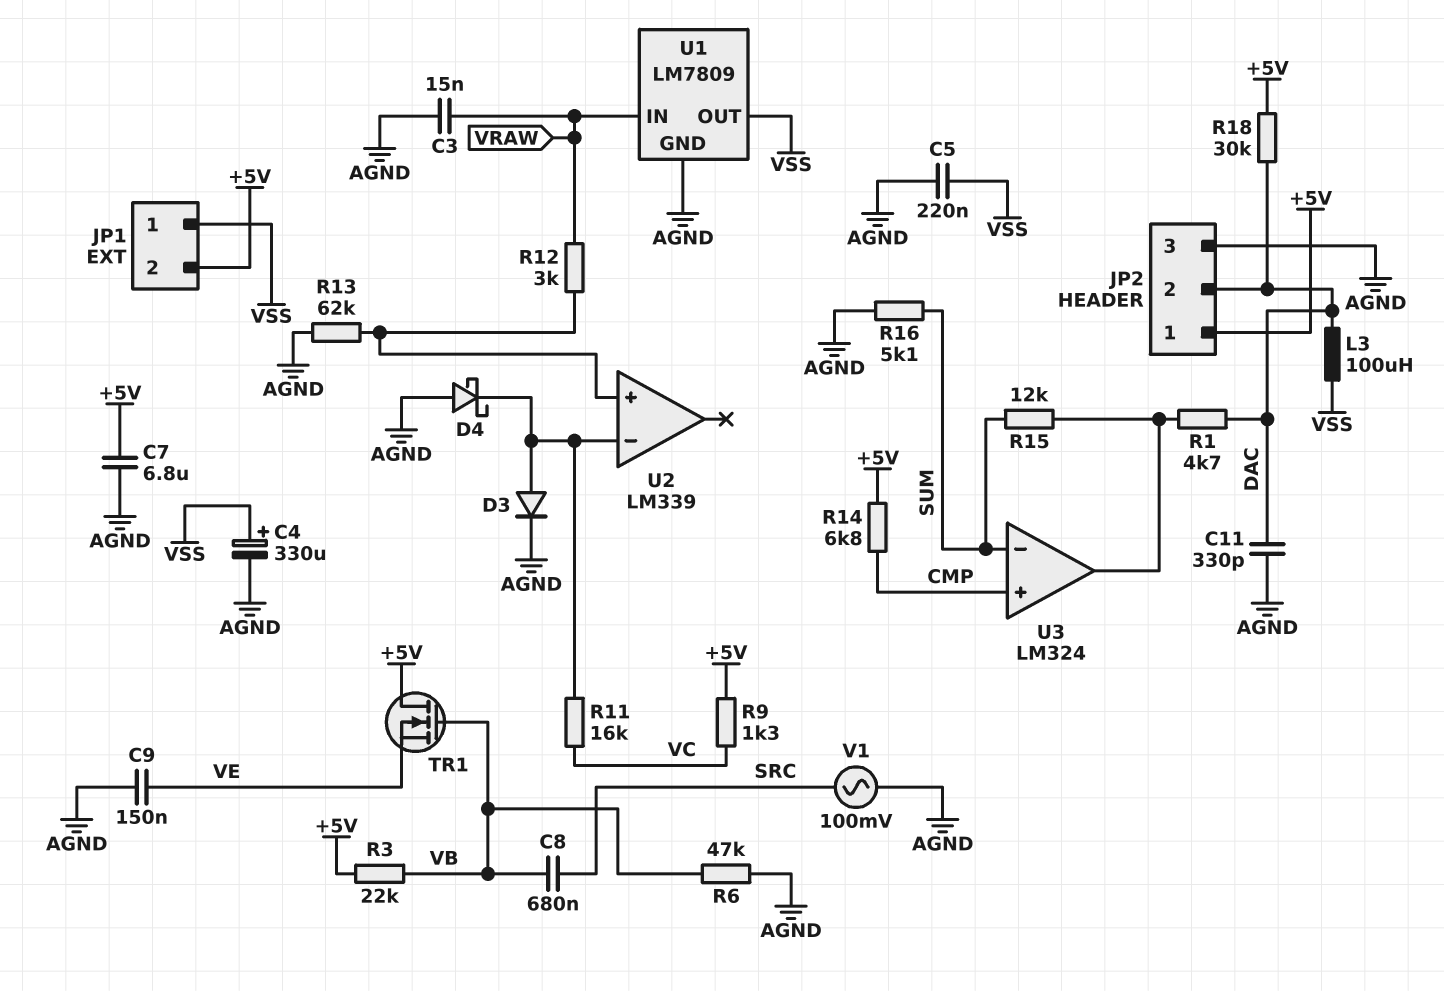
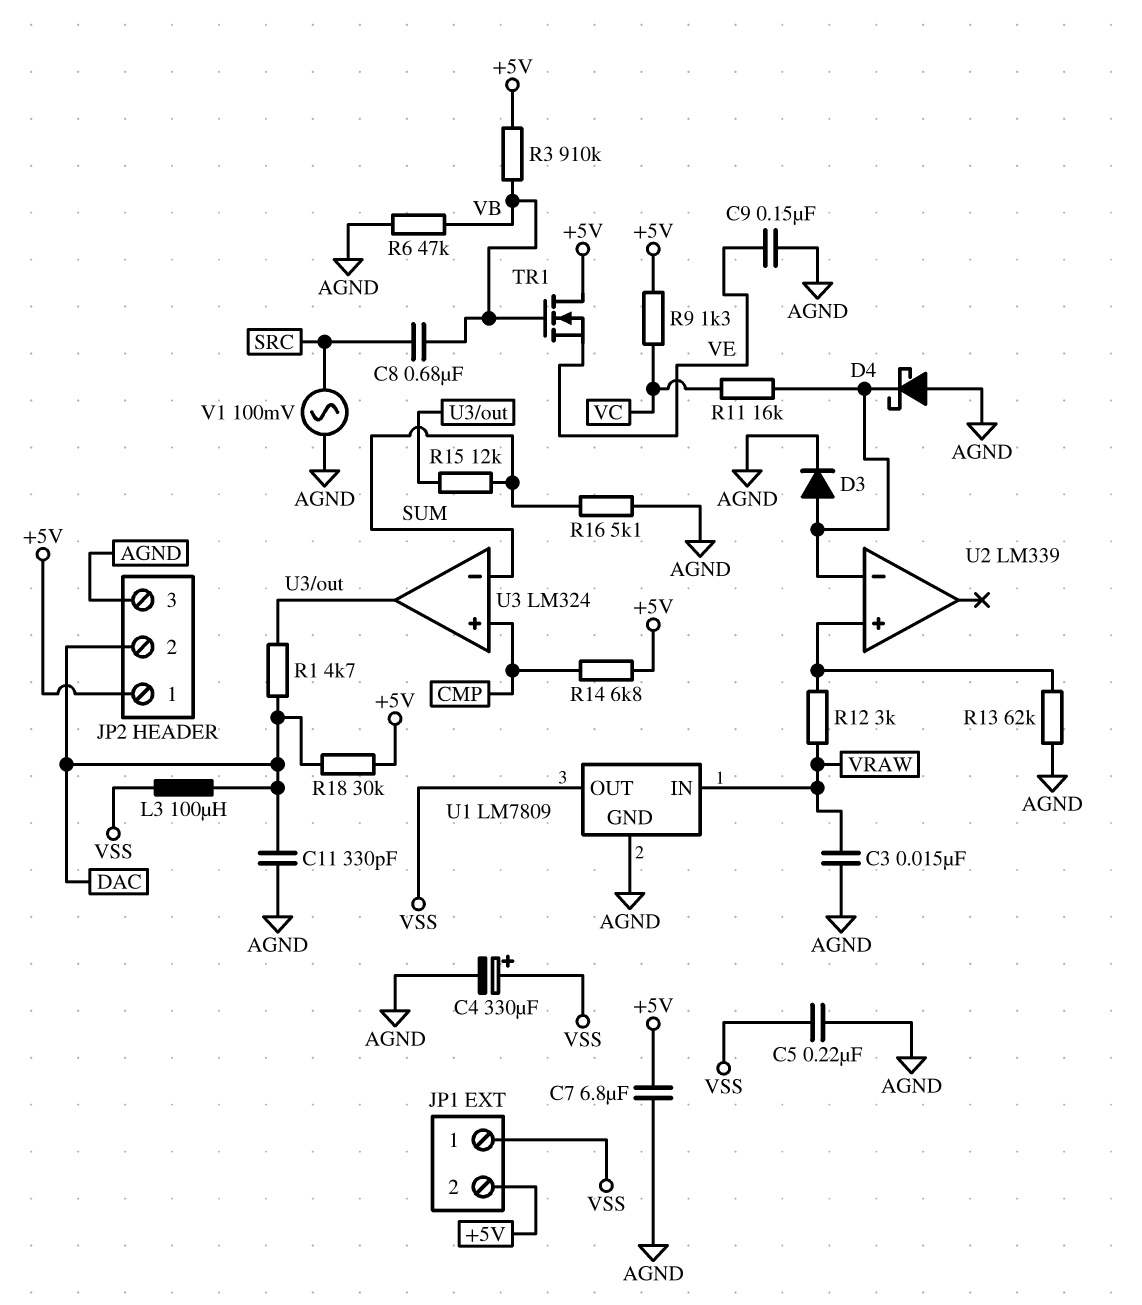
R3: 22k (+5V, VB) -> 910k (+5V, VB)

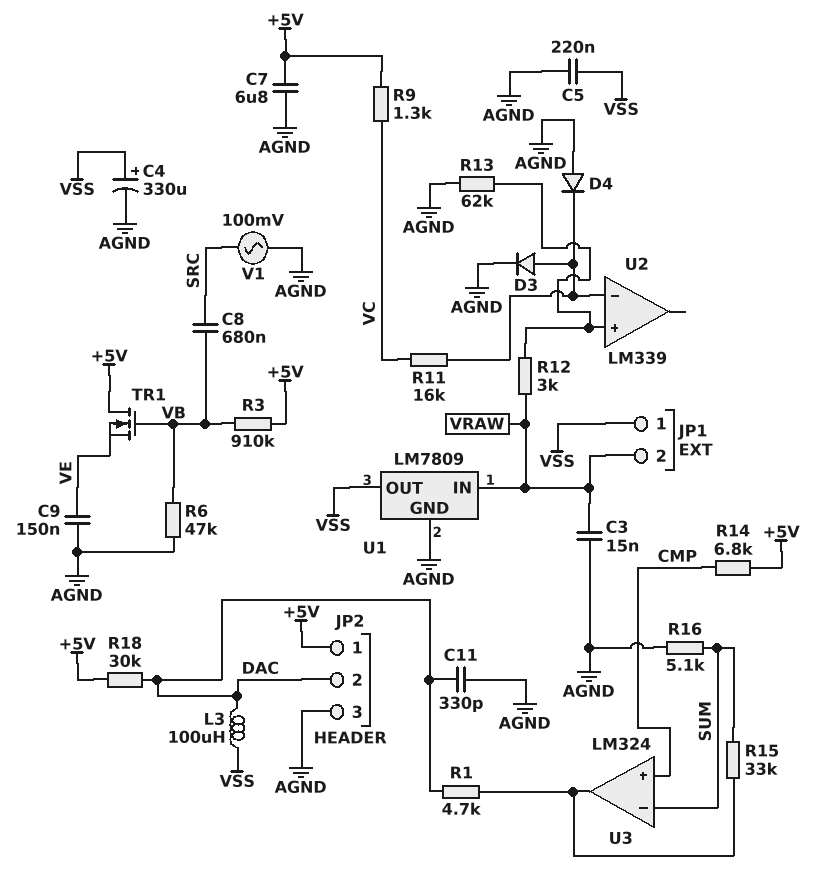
D4: schottky (A AGND, K U2/in-) -> diode (A AGND, K U2/in-)
JP1 pin 2: +5V -> VRAW
R15: 12k (SUM, U3/out) -> 33k (SUM, U3/out)

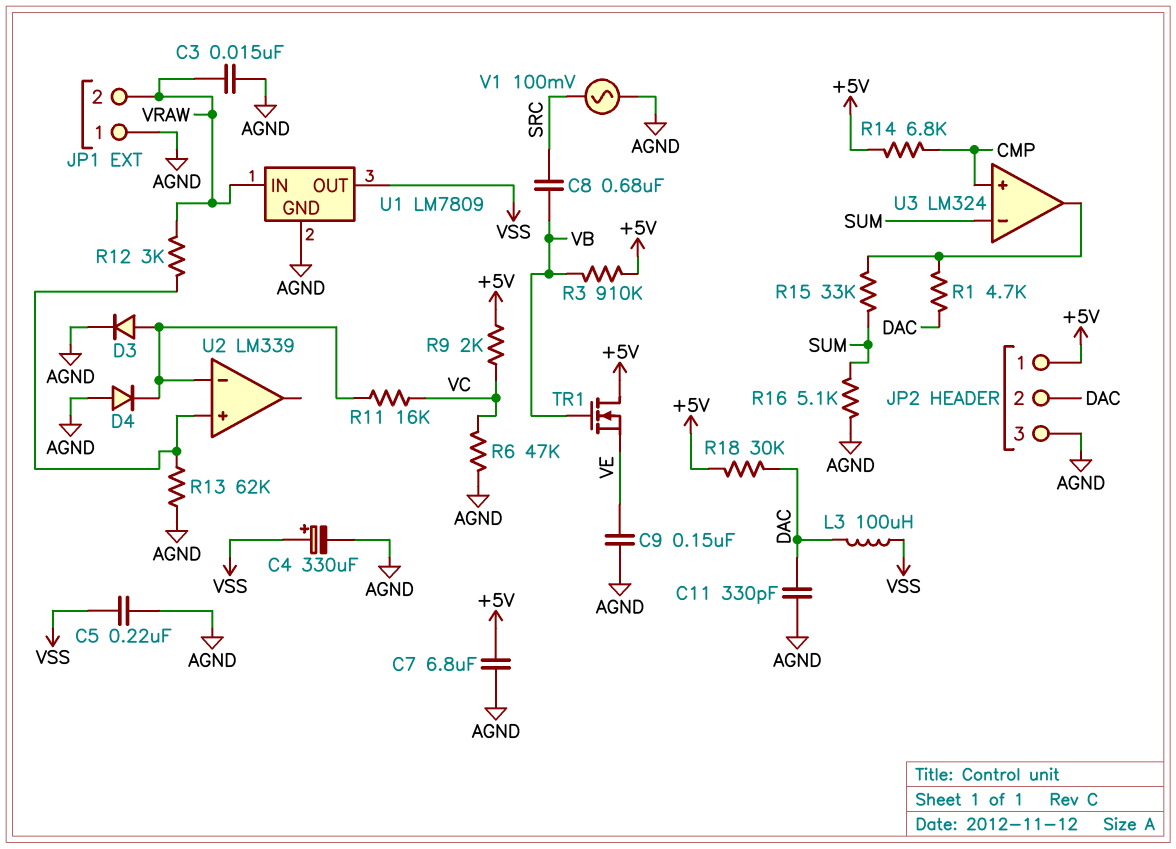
JP1 pin 1: VSS -> AGND
R6: 47k (AGND, VB) -> 47k (AGND, VC)
R9: 1.3k (+5V, VC) -> 2k (+5V, VC)

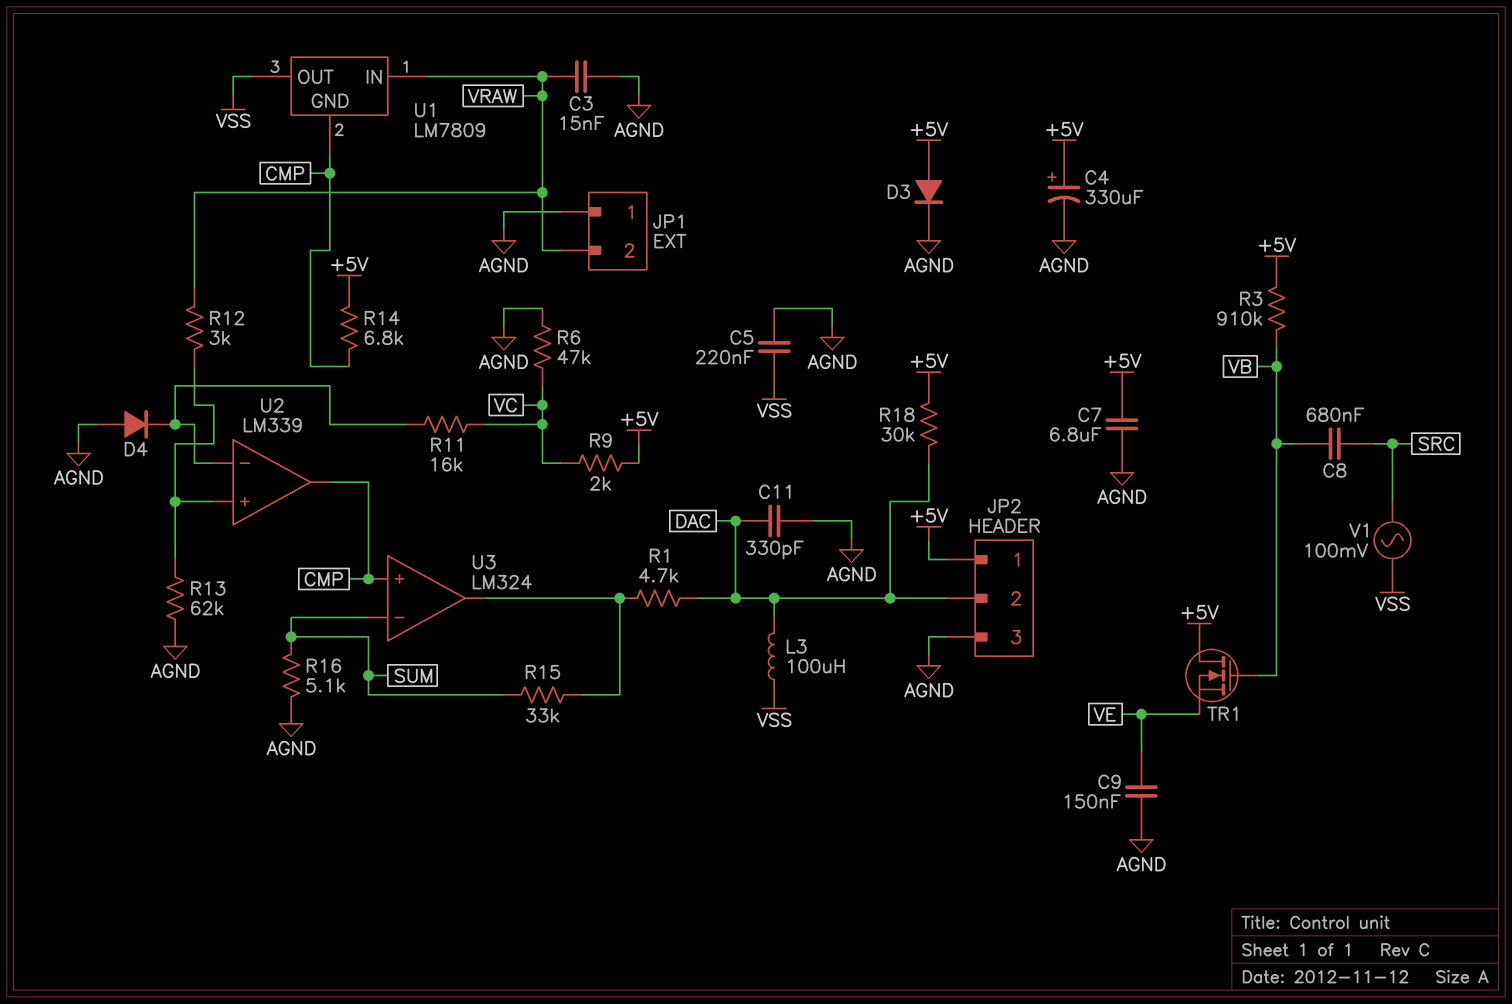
C4: 330uF (plus VSS, minus AGND) -> 330uF (plus +5V, minus AGND)
D3: diode (A U2/in-, K AGND) -> diode (A +5V, K AGND)
U1 pin GND: AGND -> CMP
U2 pin out: none -> CMP
V1: AC 100mV (AGND, SRC) -> AC 100mV (SRC, VSS)

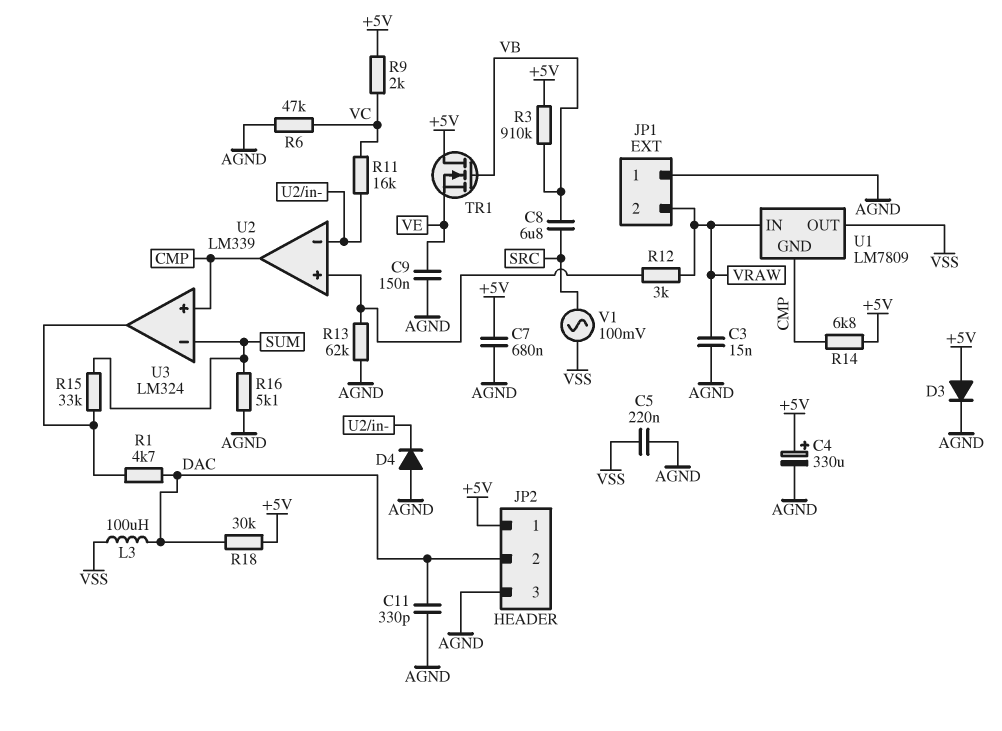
C7: 6.8uF (+5V, AGND) -> 680nF (+5V, AGND)
C8: 680nF (SRC, VB) -> 6.8uF (SRC, VB)

